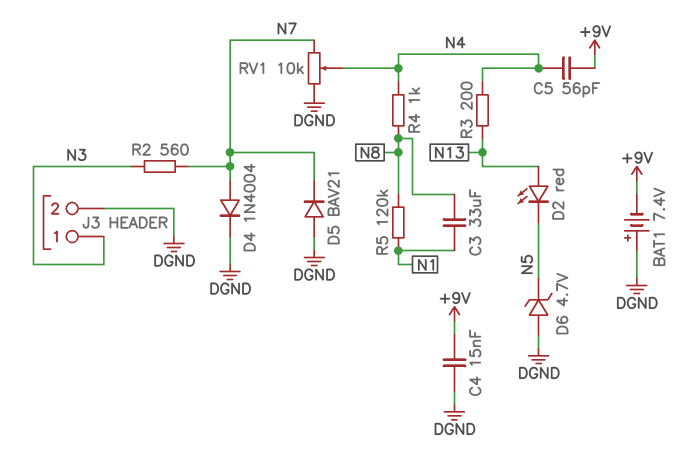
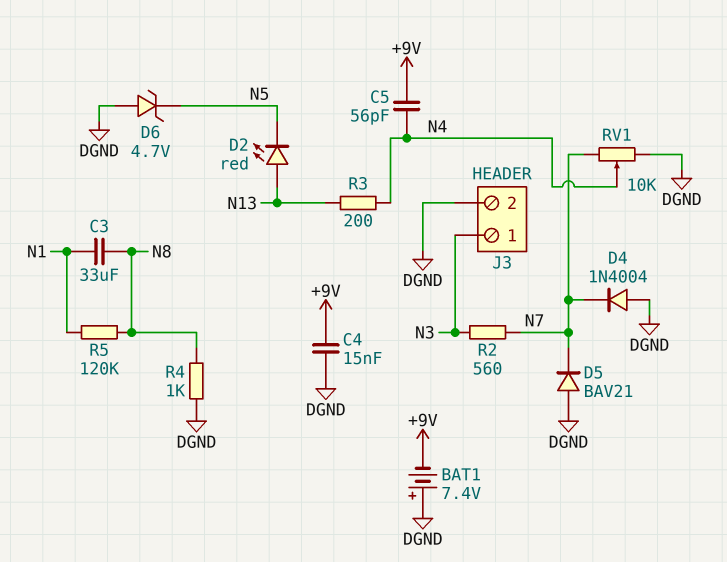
D4: diode 1N4004 (A N7, K DGND) -> diode 1N4004 (A DGND, K N7)
R4: 1k (N4, N8) -> 1k (DGND, N8)

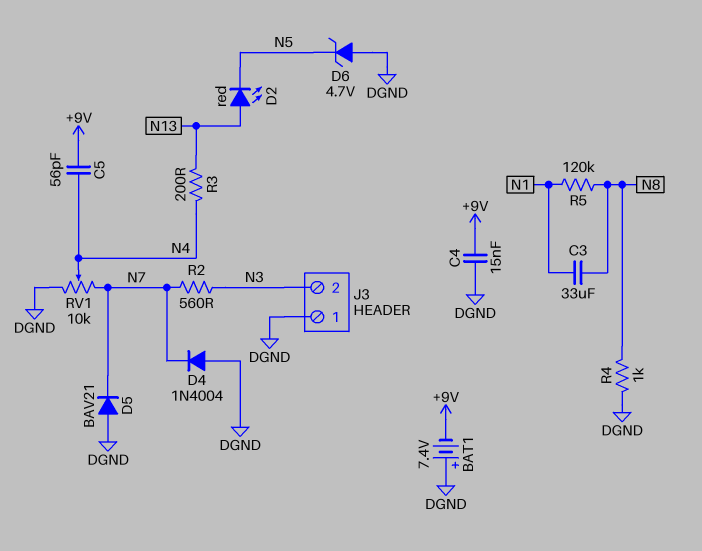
J3 pin 1: N3 -> DGND
J3 pin 2: DGND -> N3

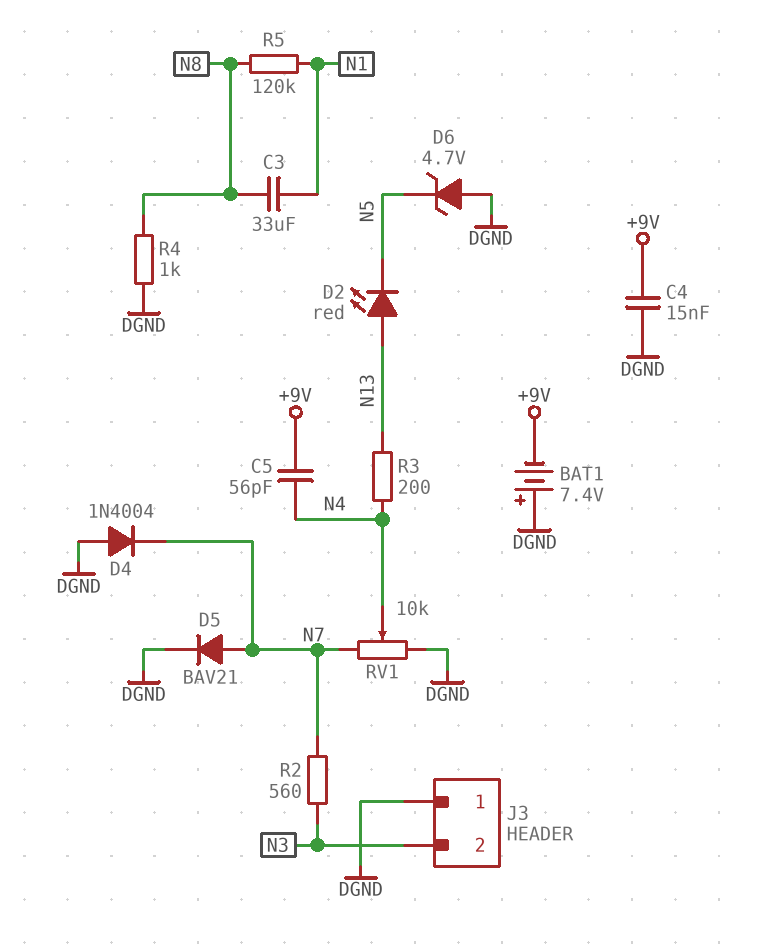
D5: diode BAV21 (A DGND, K N7) -> diode BAV21 (A N7, K DGND)

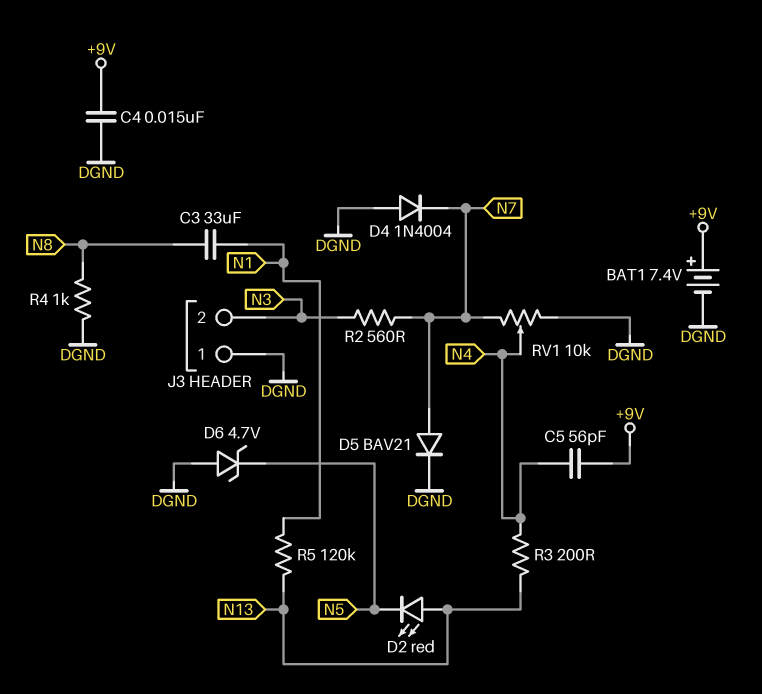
BAT1: 7.4V (plus DGND, minus +9V) -> 7.4V (plus +9V, minus DGND)
R5: 120k (N1, N8) -> 120k (N1, N13)

